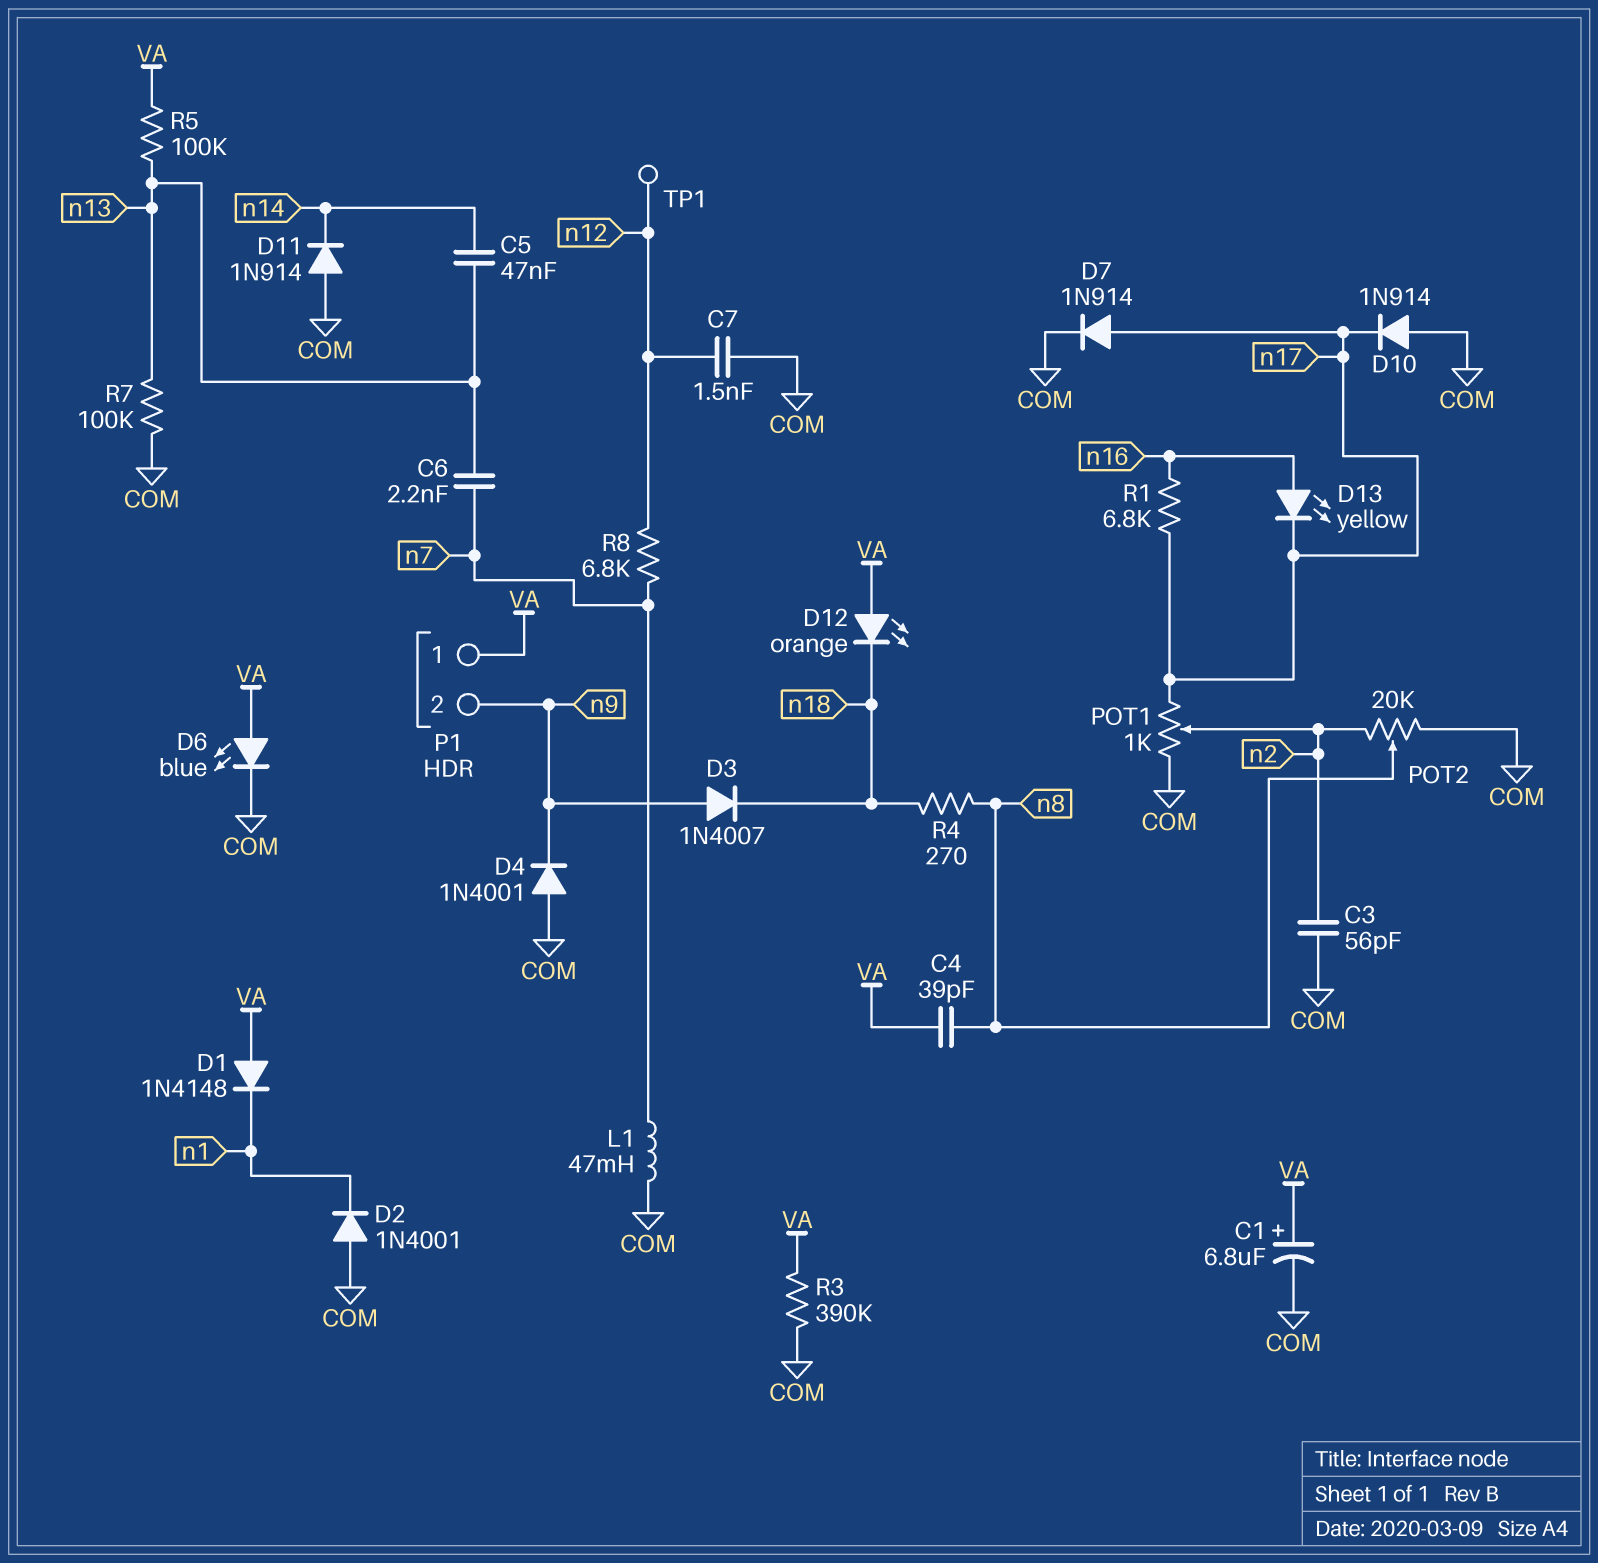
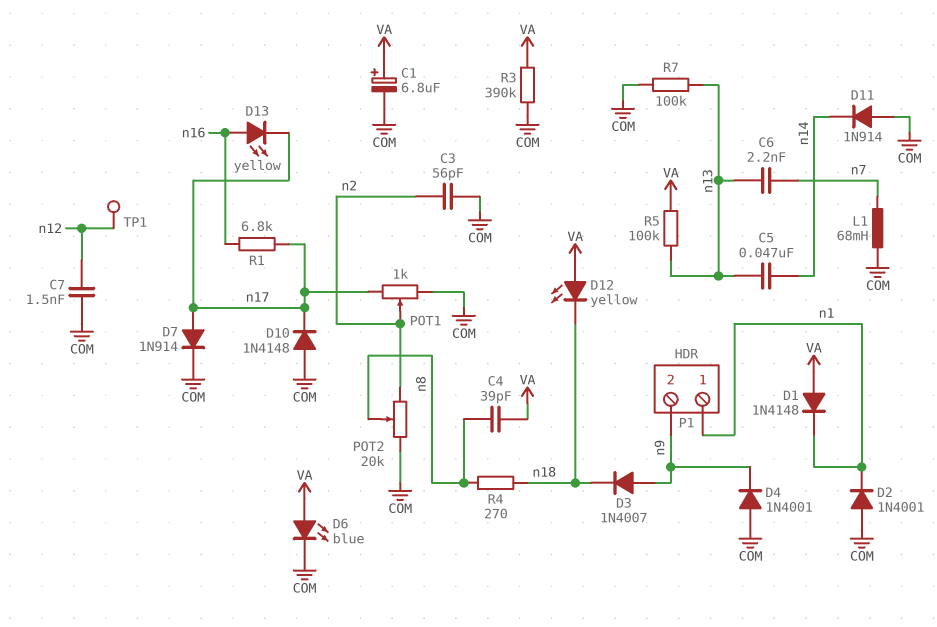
D10: diode 1N914 (A COM, K n17) -> diode 1N4148 (A COM, K n17)
D12: LED orange (A VA, K n18) -> LED yellow (A VA, K n18)
L1: 47mH (COM, n7) -> 68mH (COM, n7)
P1 pin 1: VA -> n1
R8: 6.8k (n7, n12) -> none

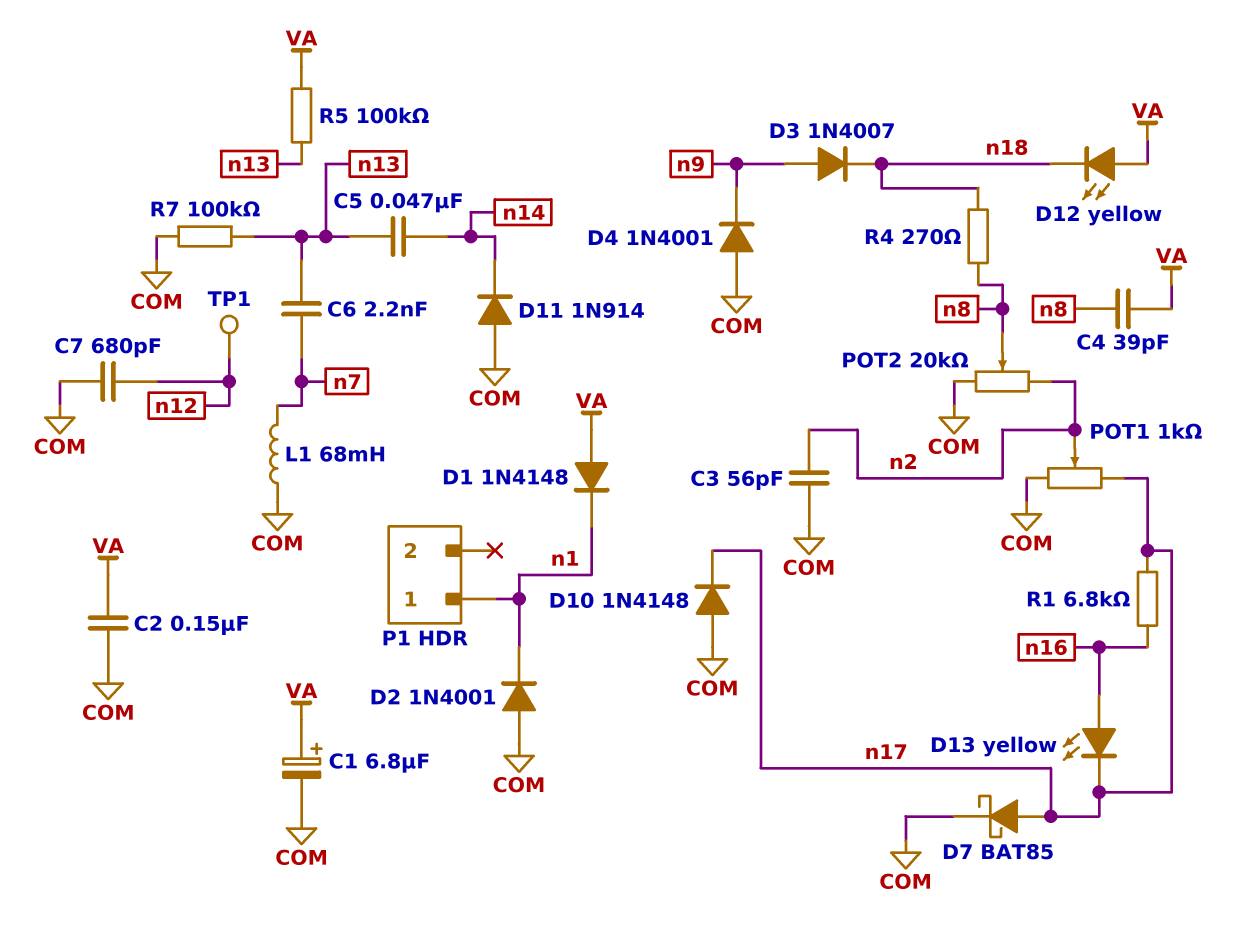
C2: none -> 150nF (COM, VA)
C7: 1.5nF (COM, n12) -> 680pF (COM, n12)
D6: LED blue (A VA, K COM) -> none
D7: diode 1N914 (A n17, K COM) -> schottky BAT85 (A n17, K COM)
P1 pin 2: n9 -> none
R3: 390k (COM, VA) -> none

